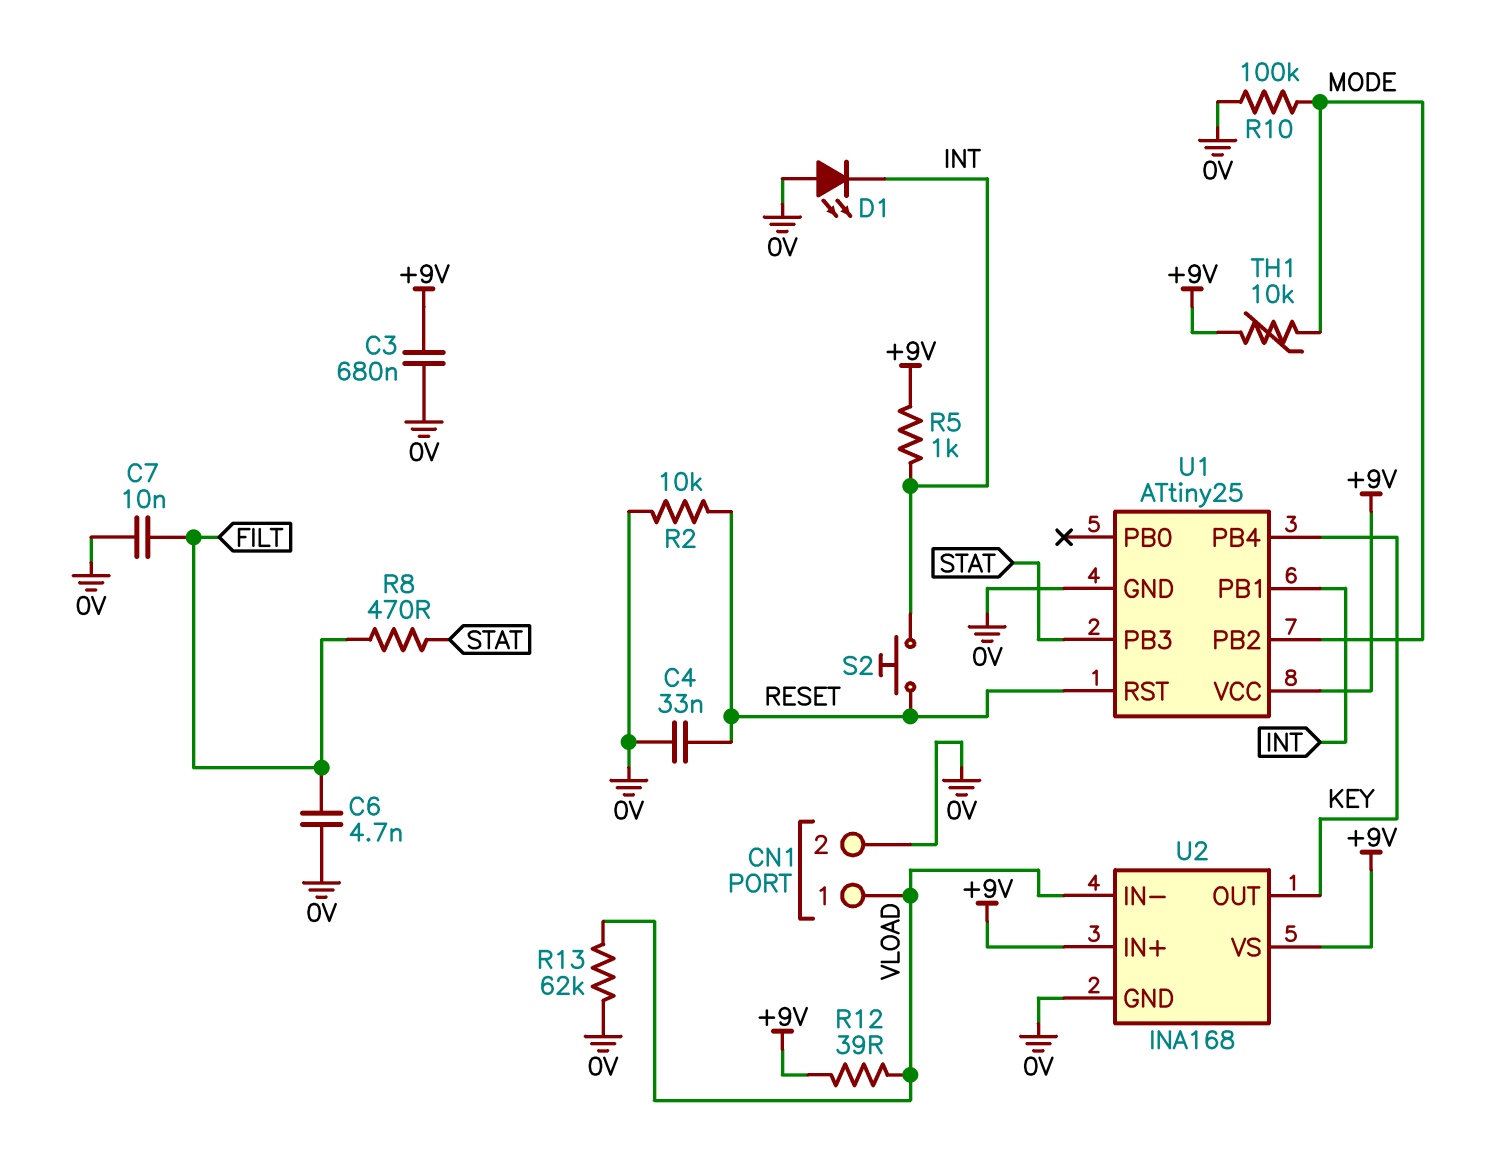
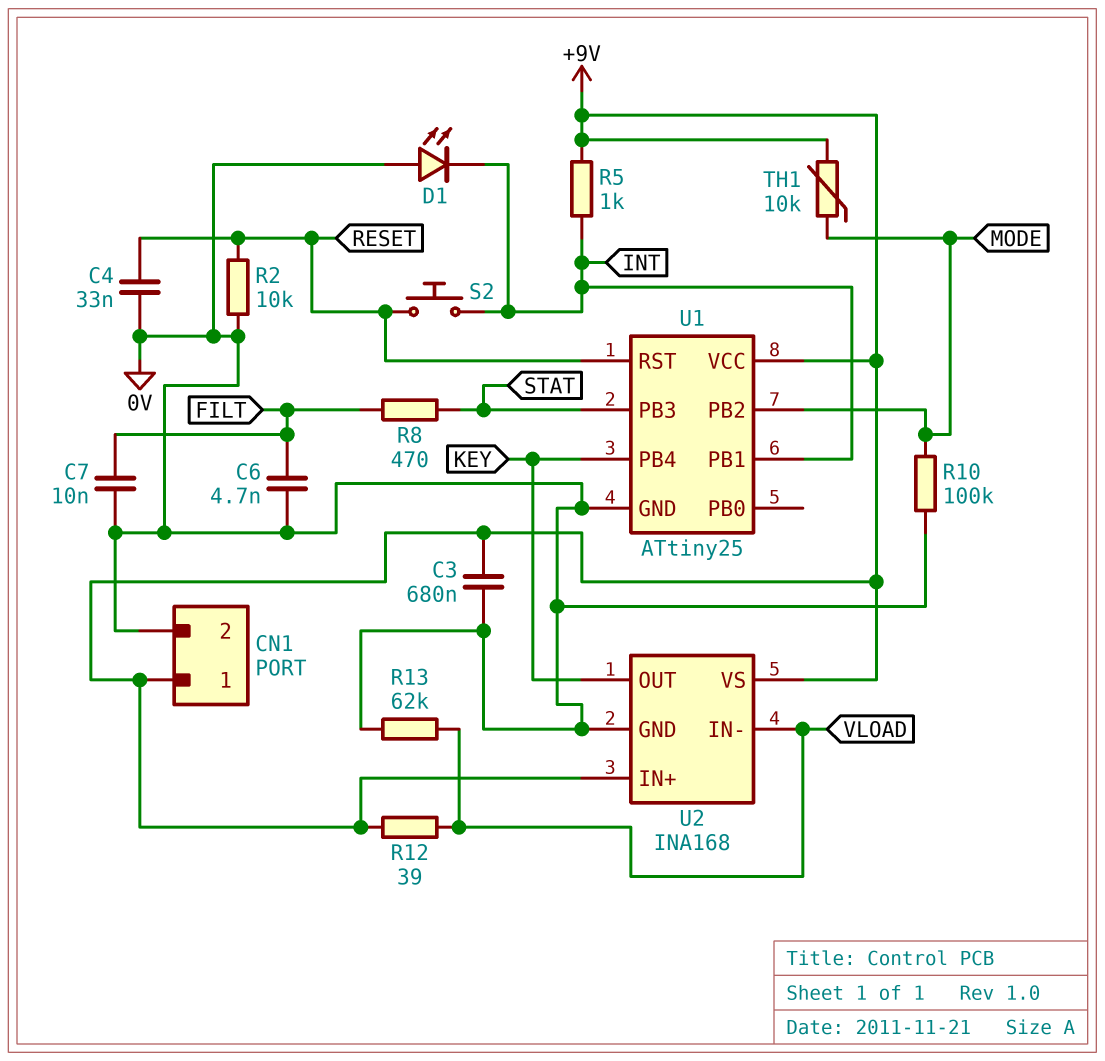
CN1 pin 1: VLOAD -> +9V

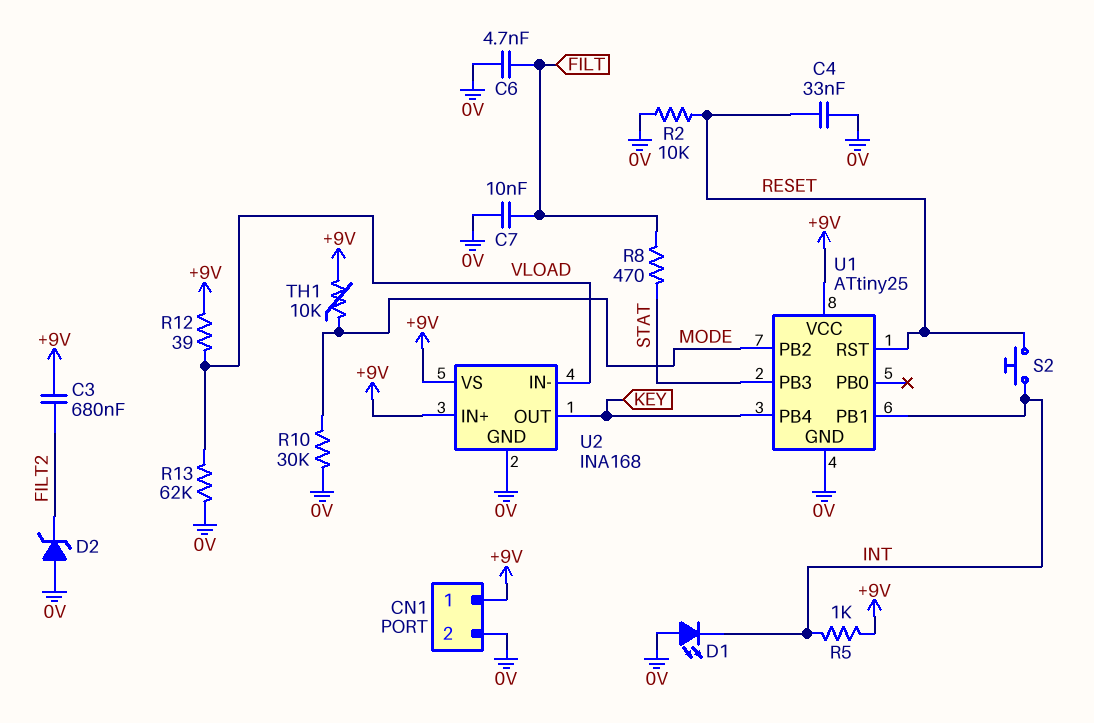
C3: 680nF (+9V, 0V) -> 680nF (+9V, FILT2)
D2: none -> zener (A 0V, K FILT2)
R10: 100k (0V, MODE) -> 30k (0V, MODE)

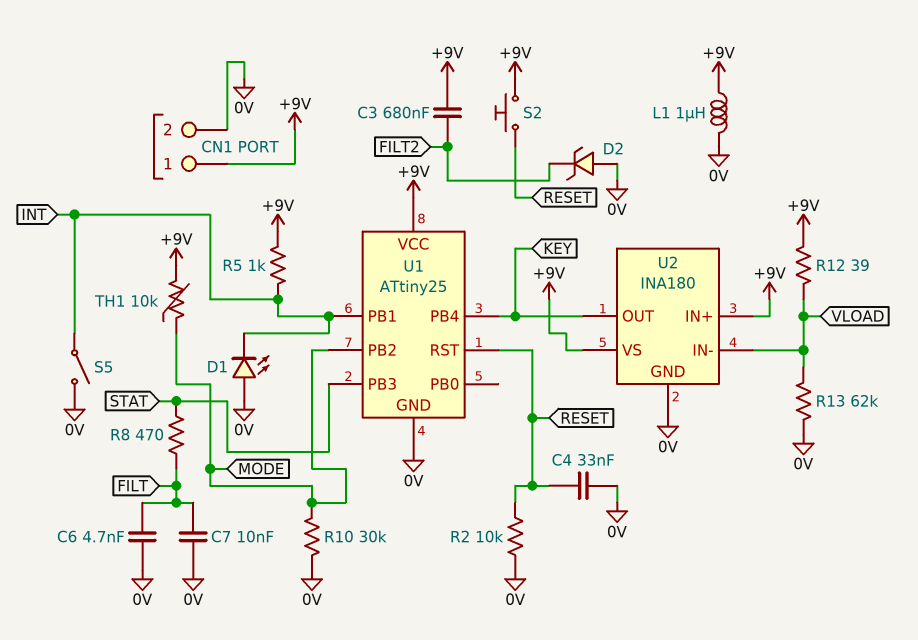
L1: none -> 1uH (+9V, 0V)
S2: button (INT, RESET) -> button (+9V, RESET)
S5: none -> switch (0V, INT)
U2: INA168 -> INA180

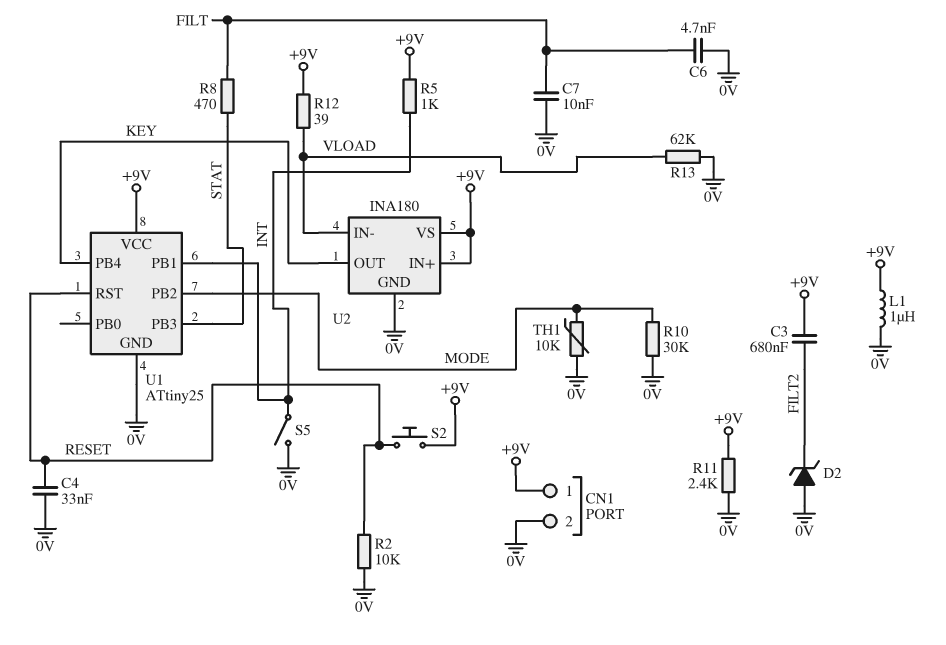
D1: LED (A 0V, K INT) -> none
R11: none -> 2.4k (+9V, 0V)
TH1: 10k (+9V, MODE) -> 10k (0V, MODE)

